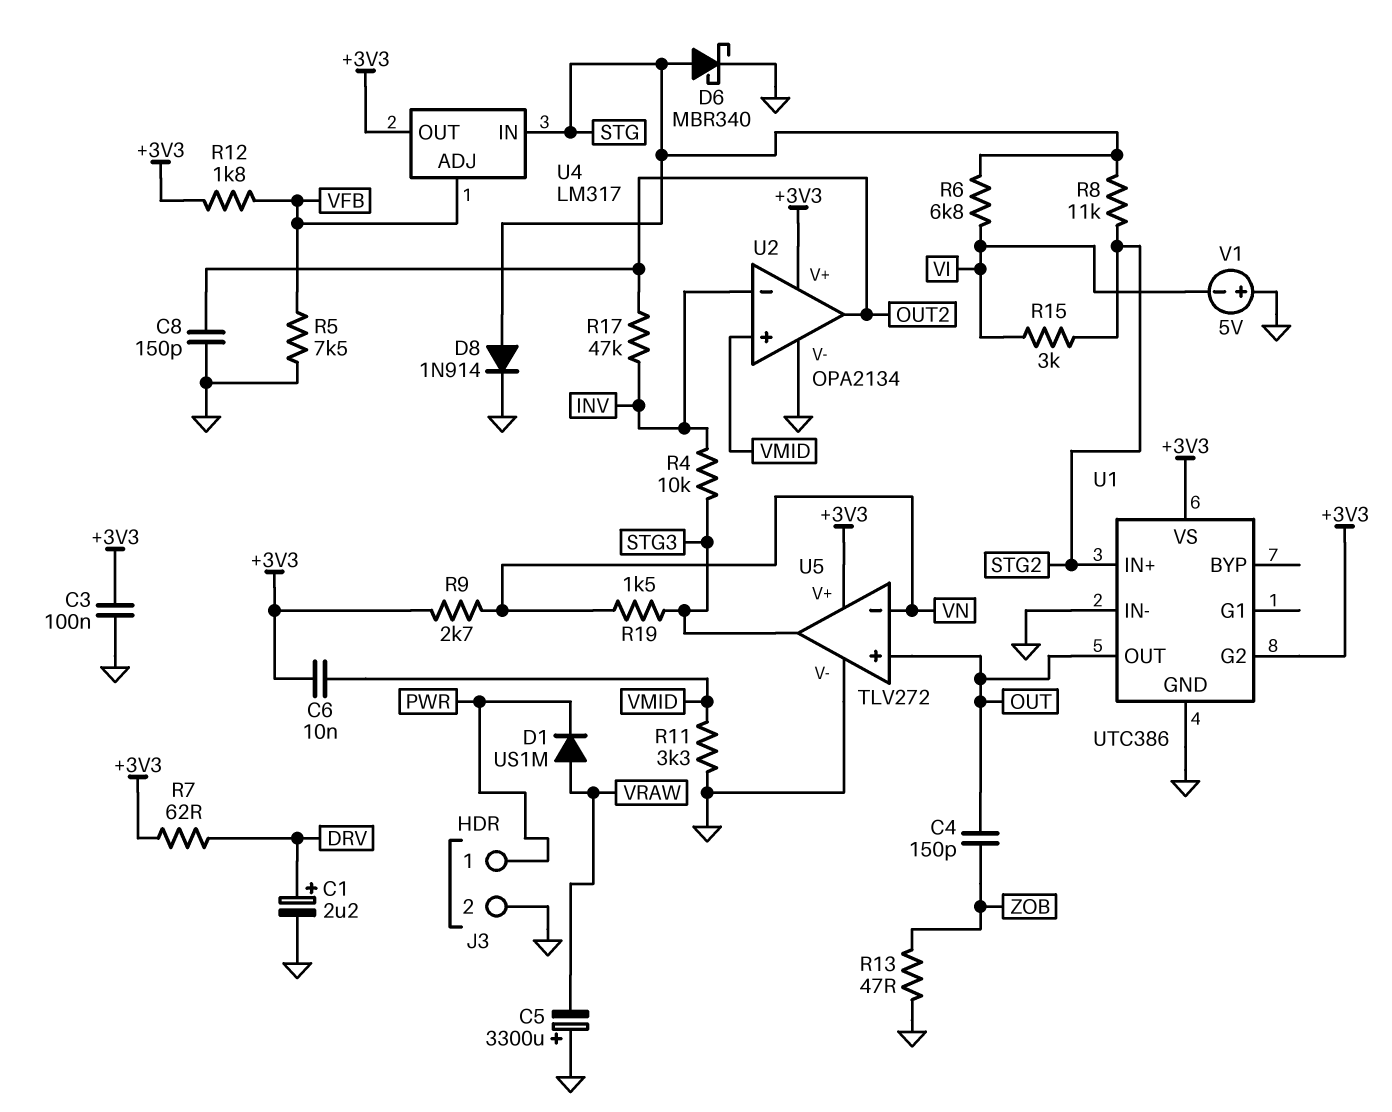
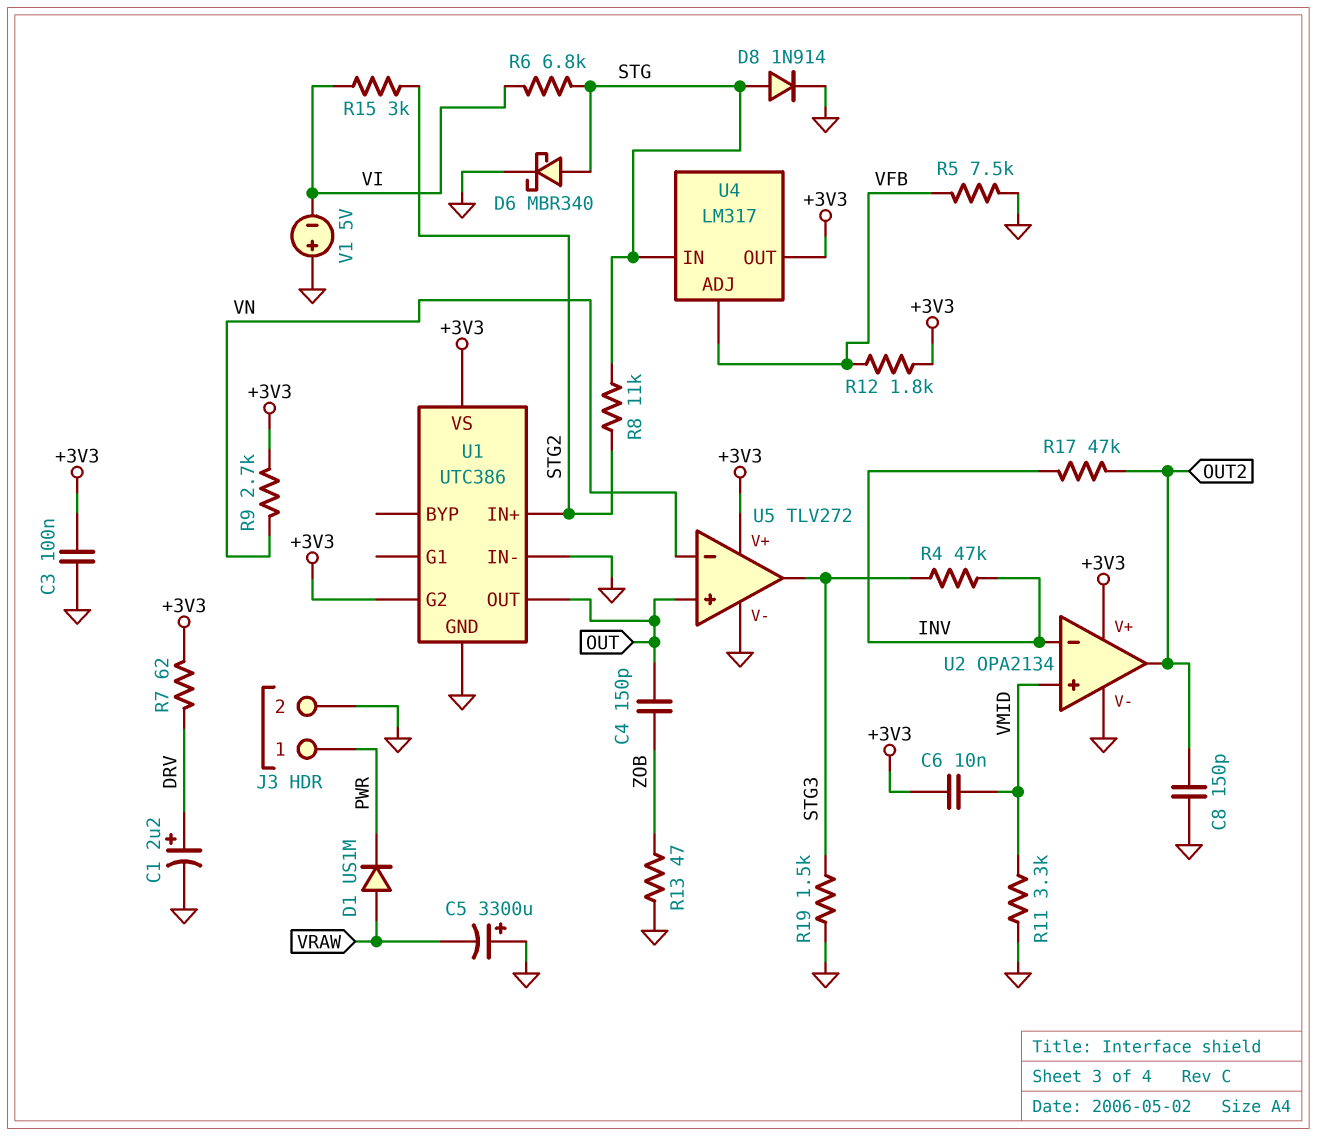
R4: 10k (INV, STG3) -> 47k (INV, STG3)
R19: 1.5k (STG3, VN) -> 1.5k (GND, STG3)

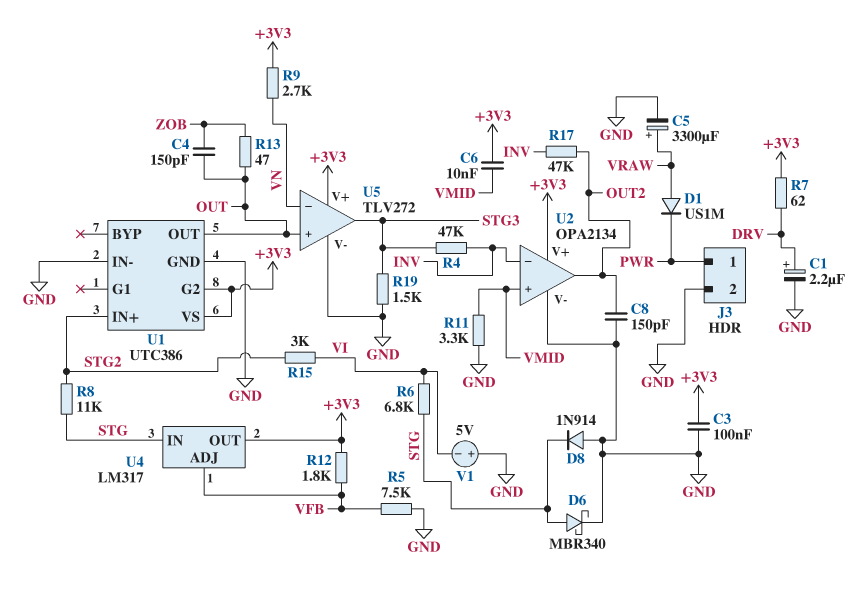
C5: 3300uF (plus GND, minus VRAW) -> 3300uF (plus VRAW, minus GND)
D8: diode 1N914 (A STG, K GND) -> diode 1N914 (A GND, K STG)
R13: 47 (GND, ZOB) -> 47 (OUT, ZOB)

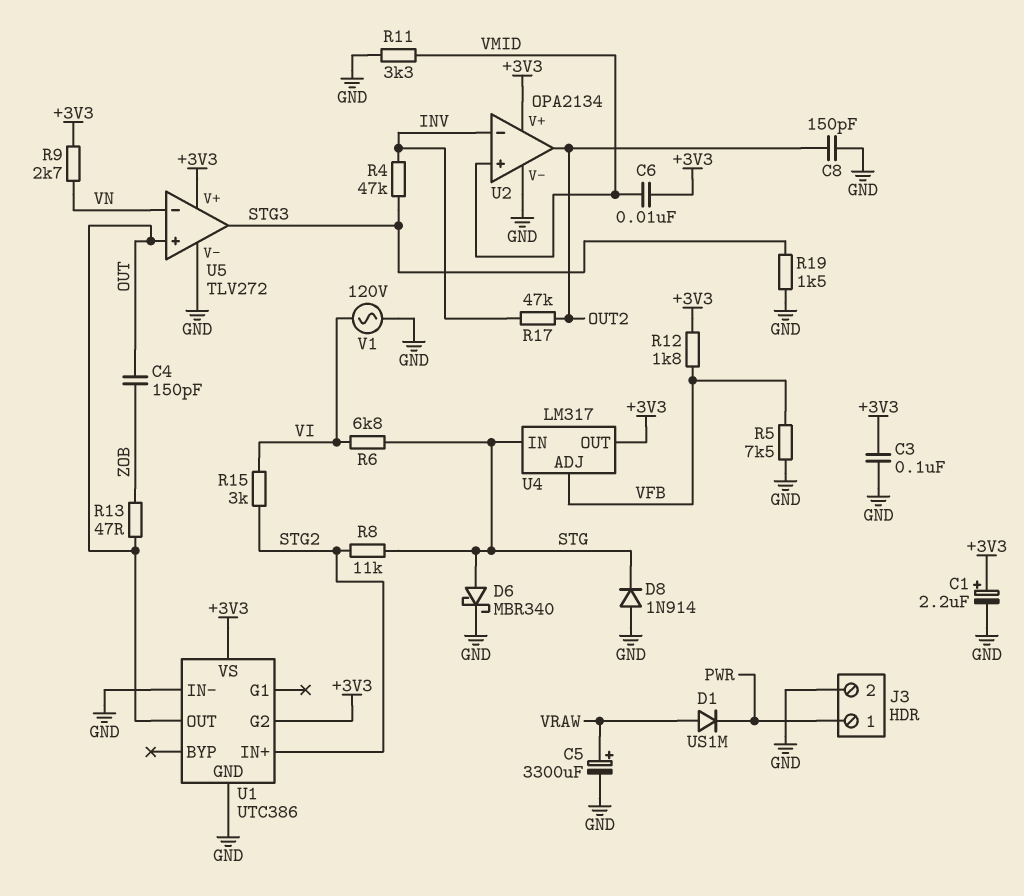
C1: 2.2uF (plus DRV, minus GND) -> 2.2uF (plus +3V3, minus GND)
R7: 62 (+3V3, DRV) -> none
V1: 5V (plus GND, minus VI) -> AC 120V (GND, VI)

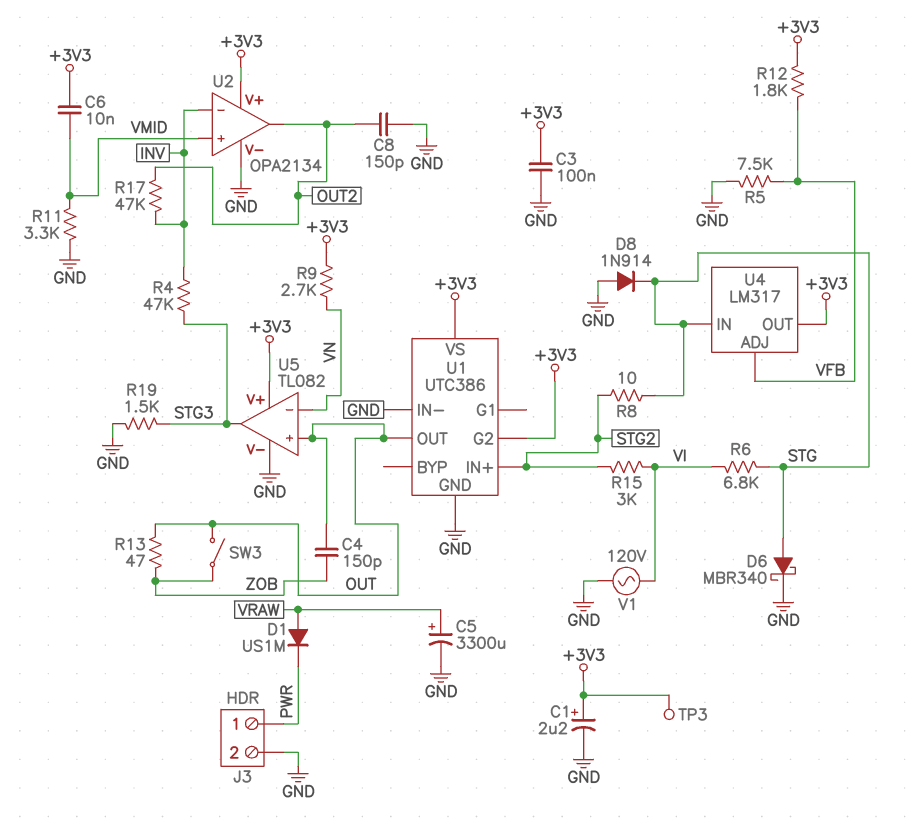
R8: 11k (STG, STG2) -> 10 (STG, STG2)
SW3: none -> switch (OUT, ZOB)
TP3: none -> test point (+3V3)
U5: TLV272 -> TL082

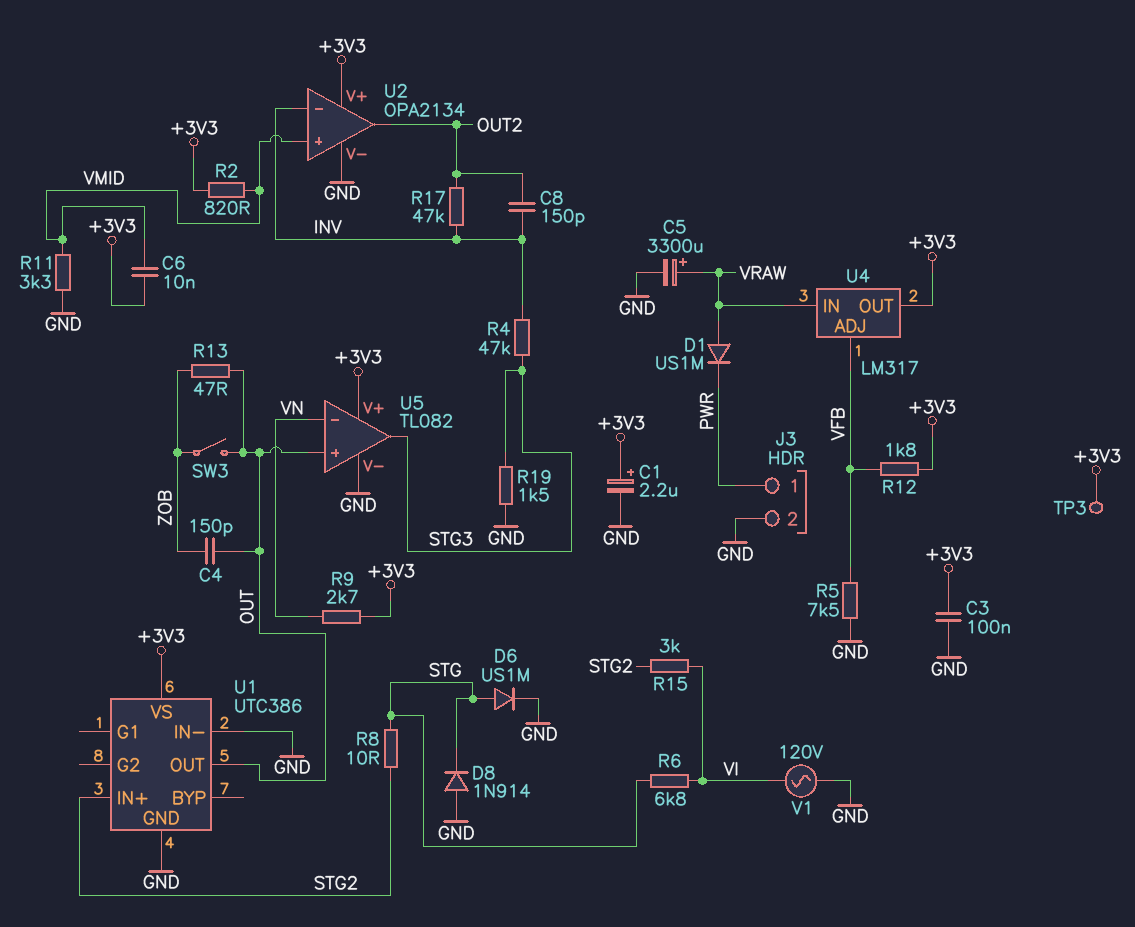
C8: 150pF (GND, OUT2) -> 150pF (INV, OUT2)
D6: schottky MBR340 (A STG, K GND) -> diode US1M (A STG, K GND)
R2: none -> 820 (+3V3, VMID)
U1 pin G2: +3V3 -> none
U4 pin IN: STG -> VRAW

